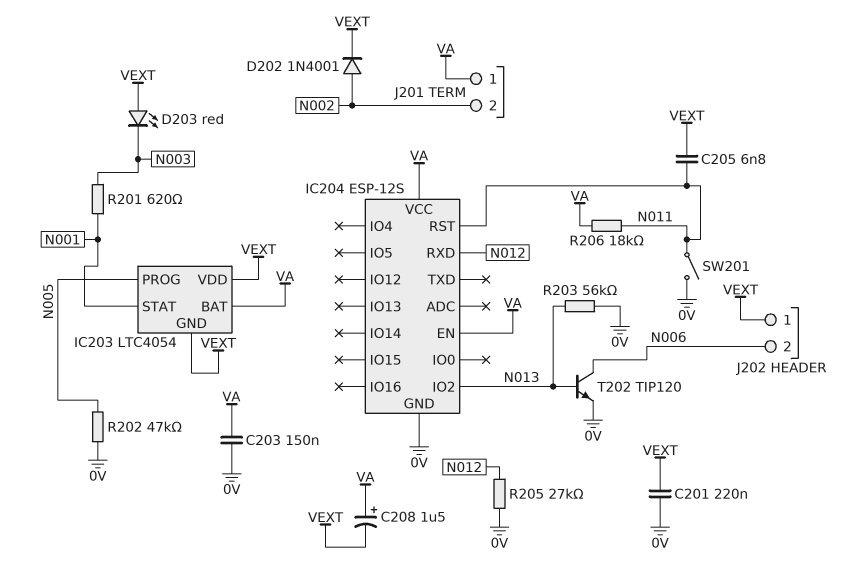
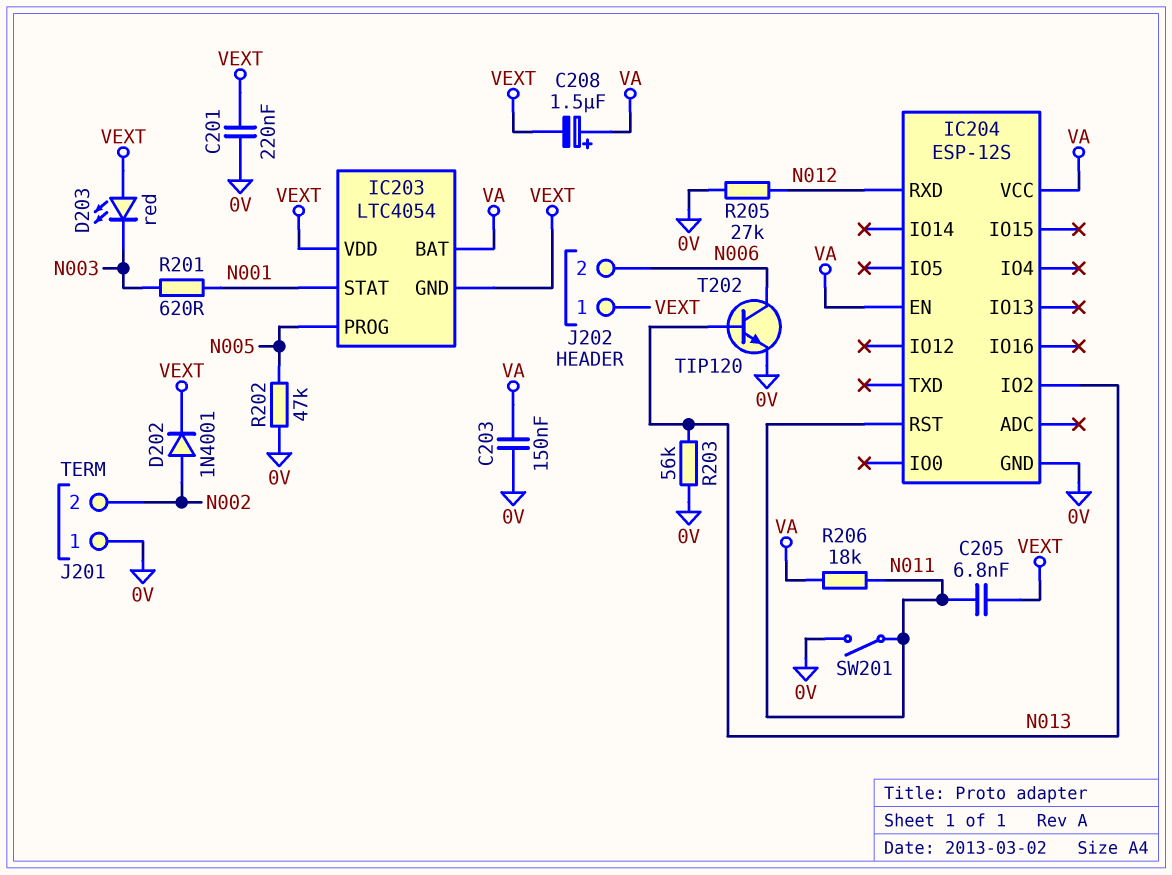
J201 pin 1: VA -> 0V

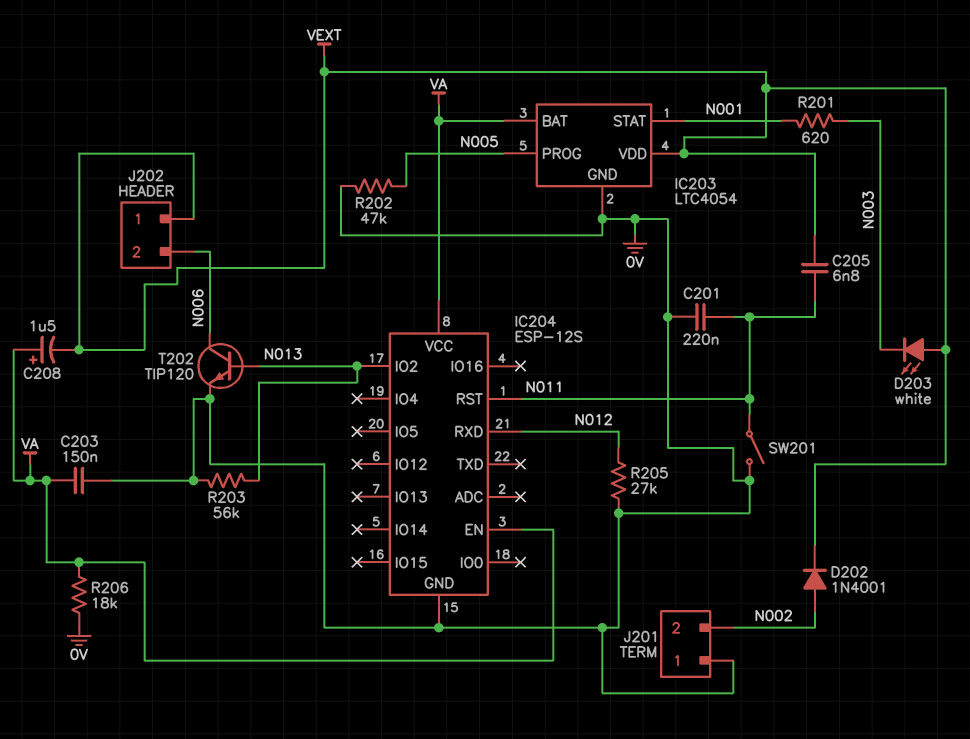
C201: 220nF (0V, VEXT) -> 220nF (0V, N011)
D203: LED red (A VEXT, K N003) -> LED white (A VEXT, K N003)
IC203 pin GND: VEXT -> 0V
R206: 18k (N011, VA) -> 18k (0V, VA)

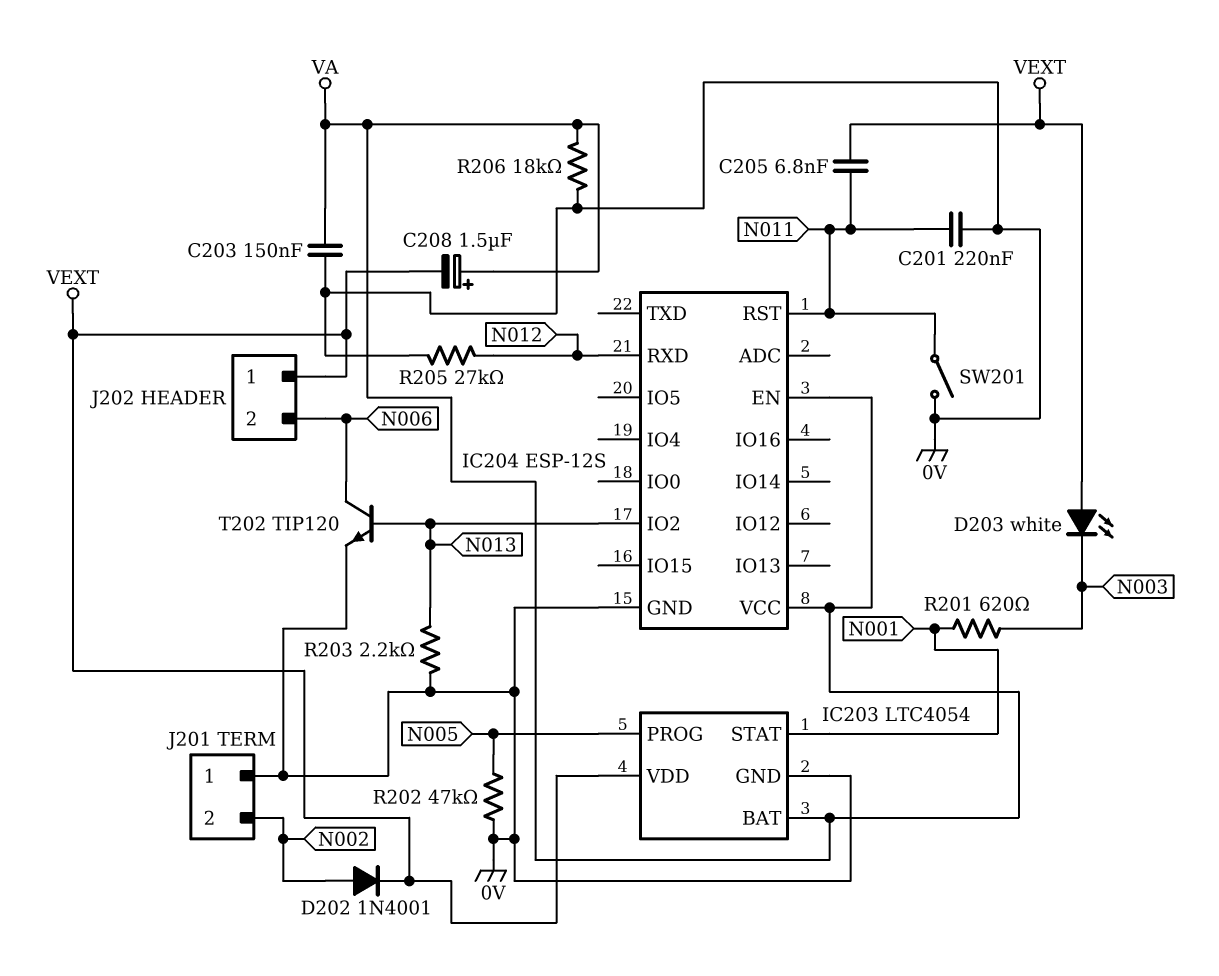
R203: 56k (0V, N013) -> 2.2k (0V, N013)

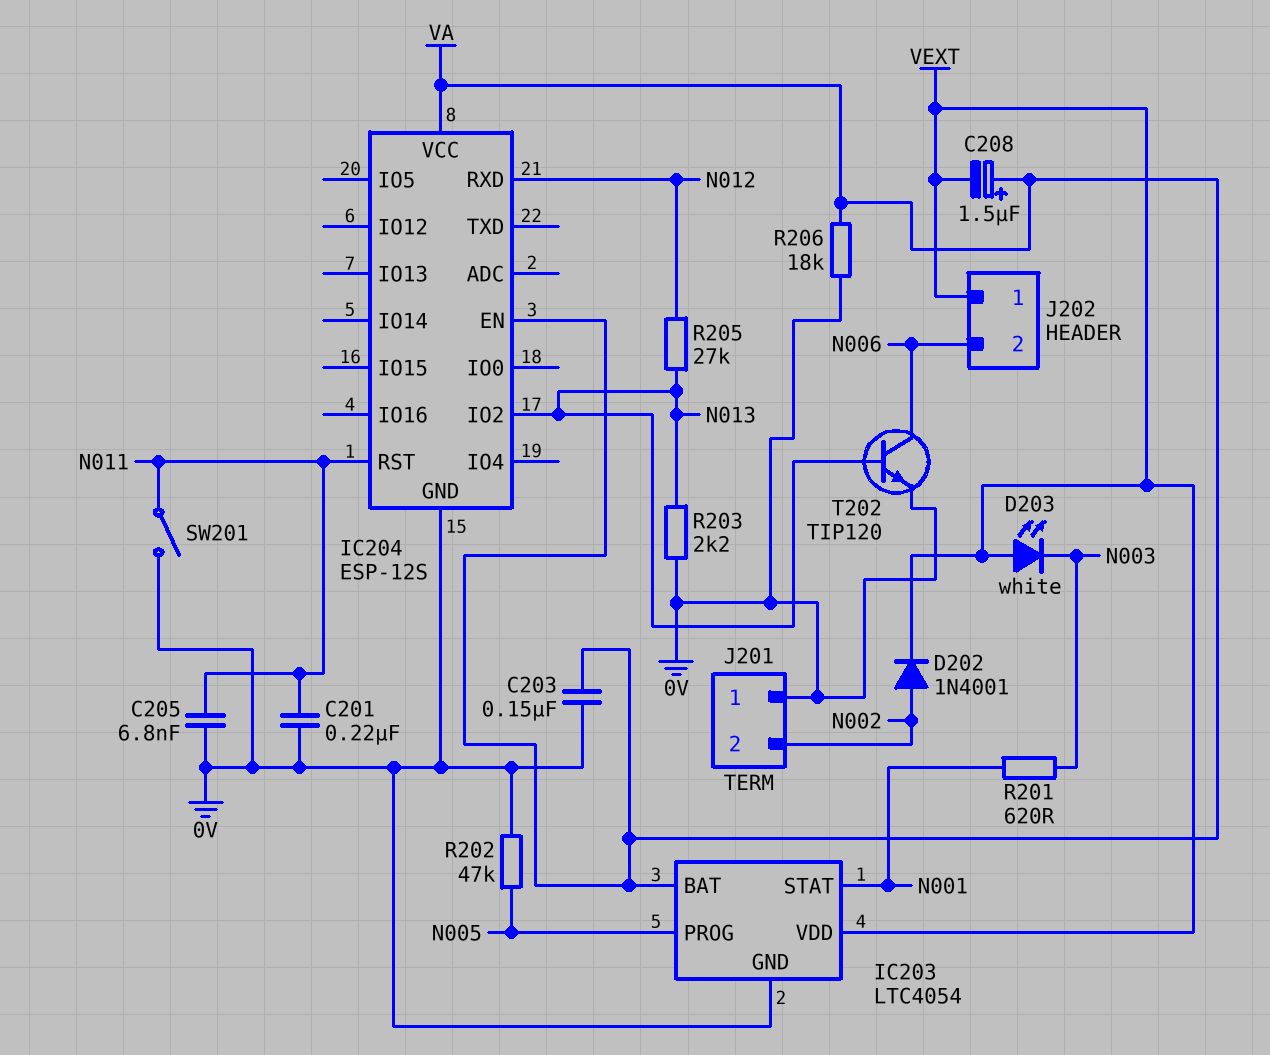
C205: 6.8nF (N011, VEXT) -> 6.8nF (0V, N011)
R205: 27k (0V, N012) -> 27k (N012, N013)

